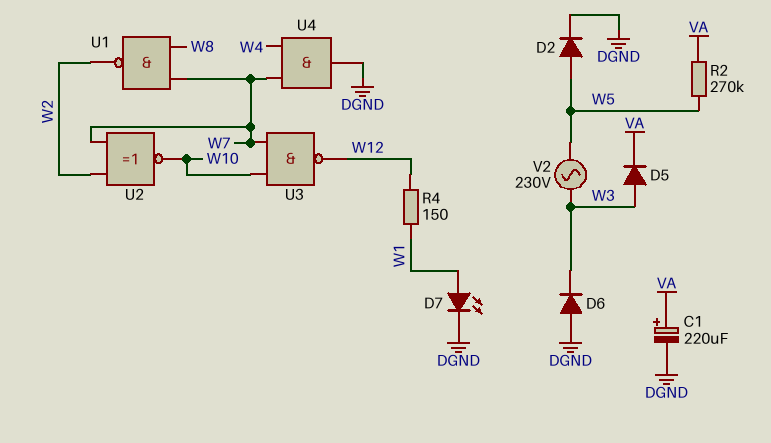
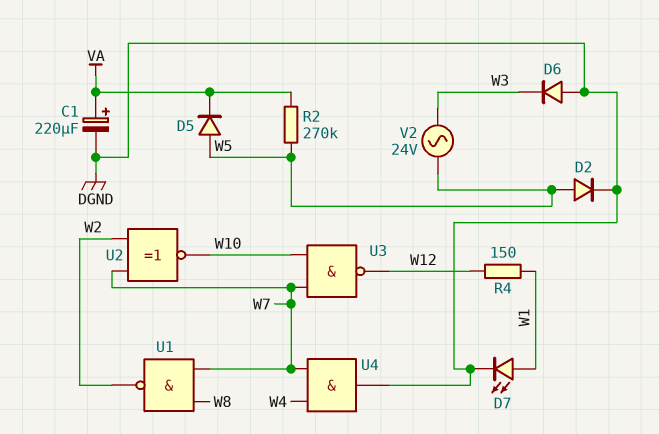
D5: diode (A W3, K VA) -> diode (A W5, K VA)
V2: AC 230V (W3, W5) -> AC 24V (W3, W5)

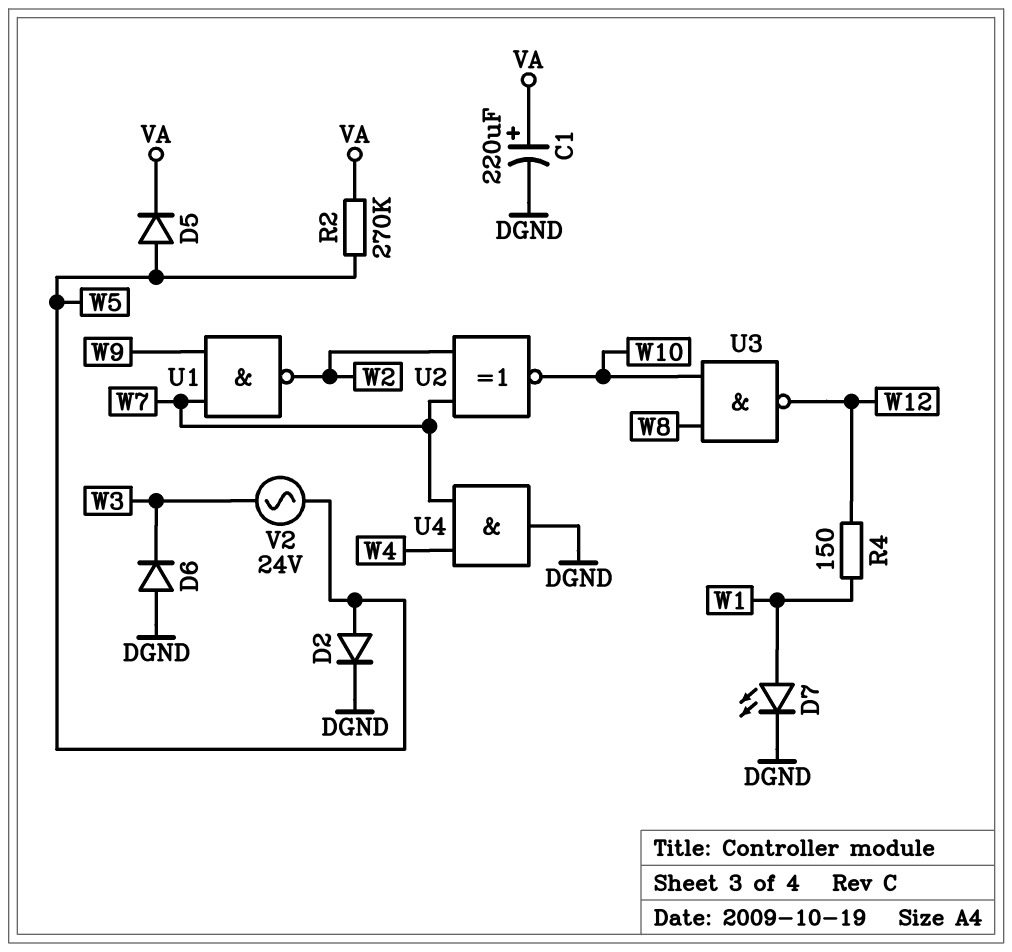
U1: NAND (in W7, in W8, out W2) -> NAND (in W7, in W9, out W2)
U3: NAND (in W7, in W10, out W12) -> NAND (in W8, in W10, out W12)

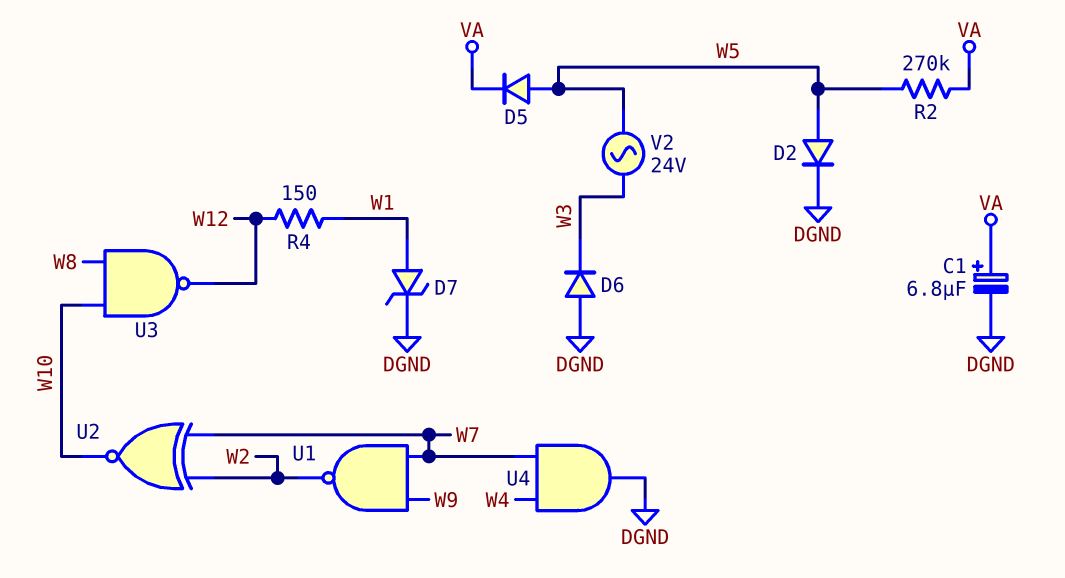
C1: 220uF (plus VA, minus DGND) -> 6.8uF (plus VA, minus DGND)
D7: LED (A W1, K DGND) -> zener (A W1, K DGND)

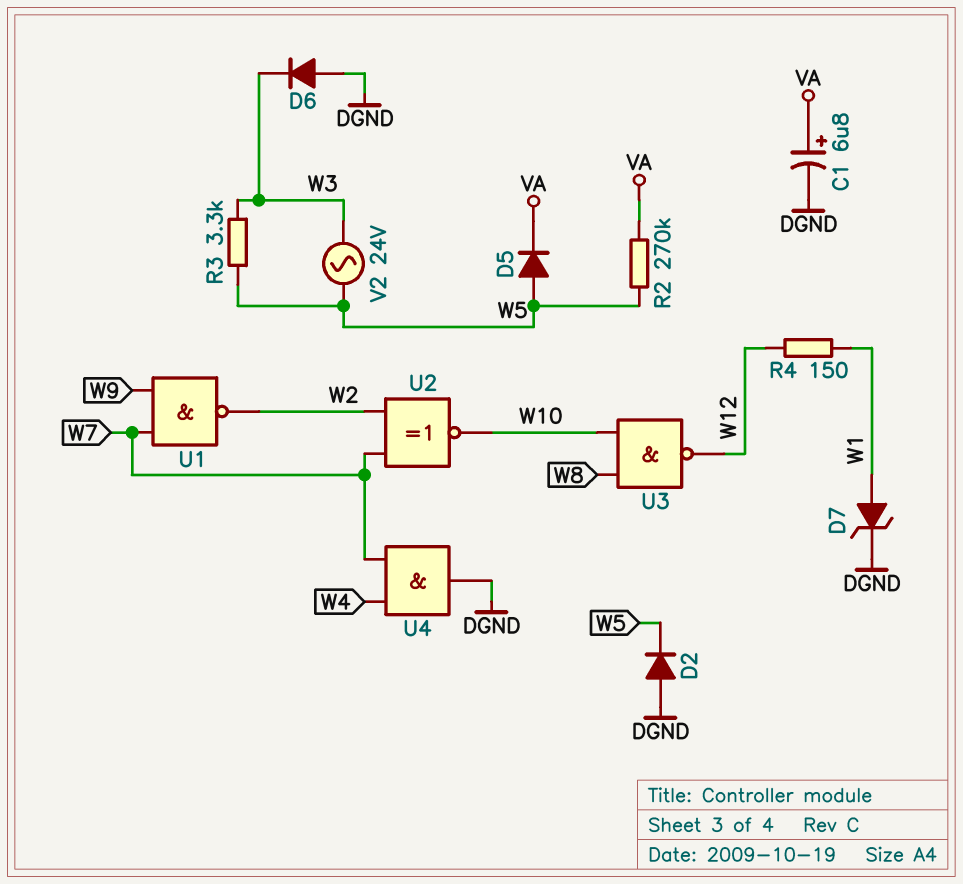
D2: diode (A W5, K DGND) -> diode (A DGND, K W5)
R3: none -> 3.3k (W3, W5)

